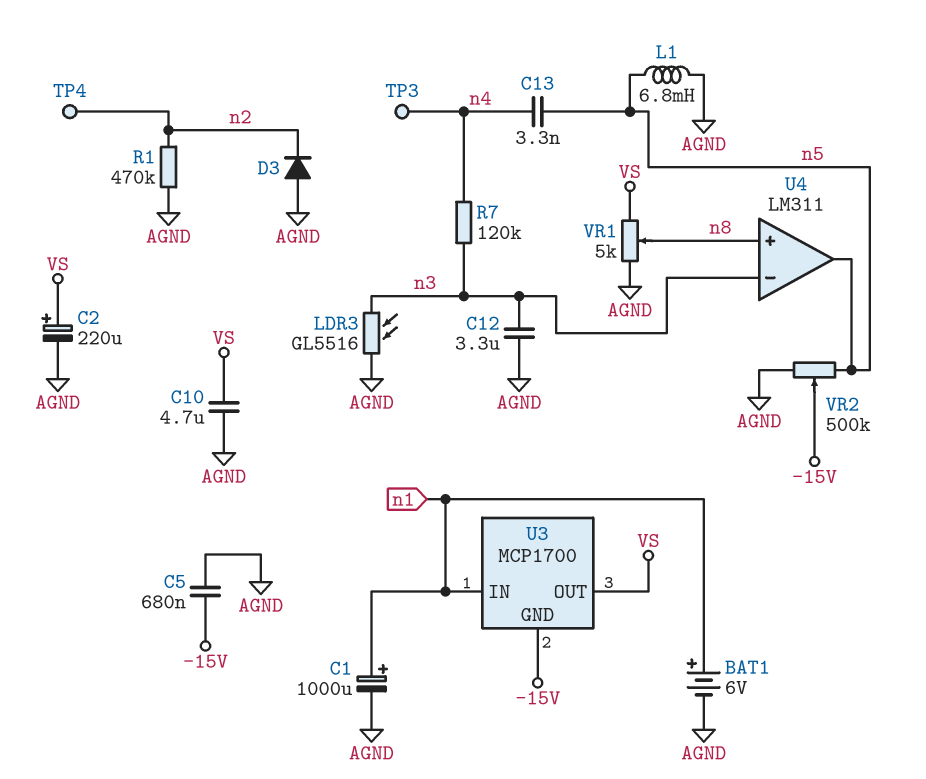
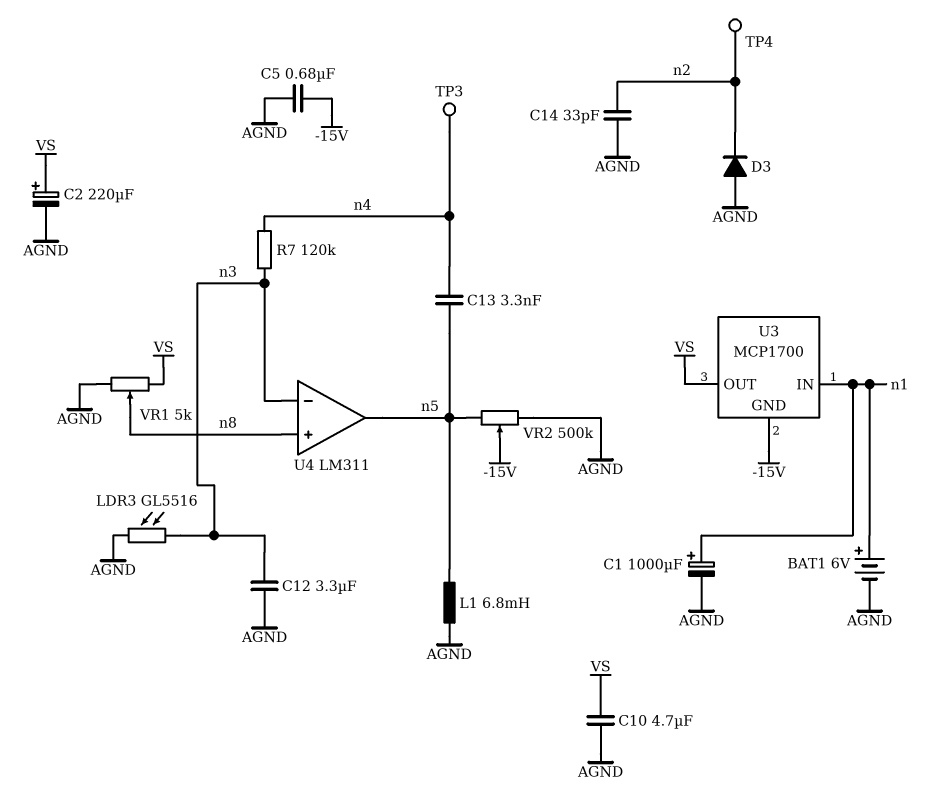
C14: none -> 33pF (AGND, n2)
R1: 470k (AGND, n2) -> none

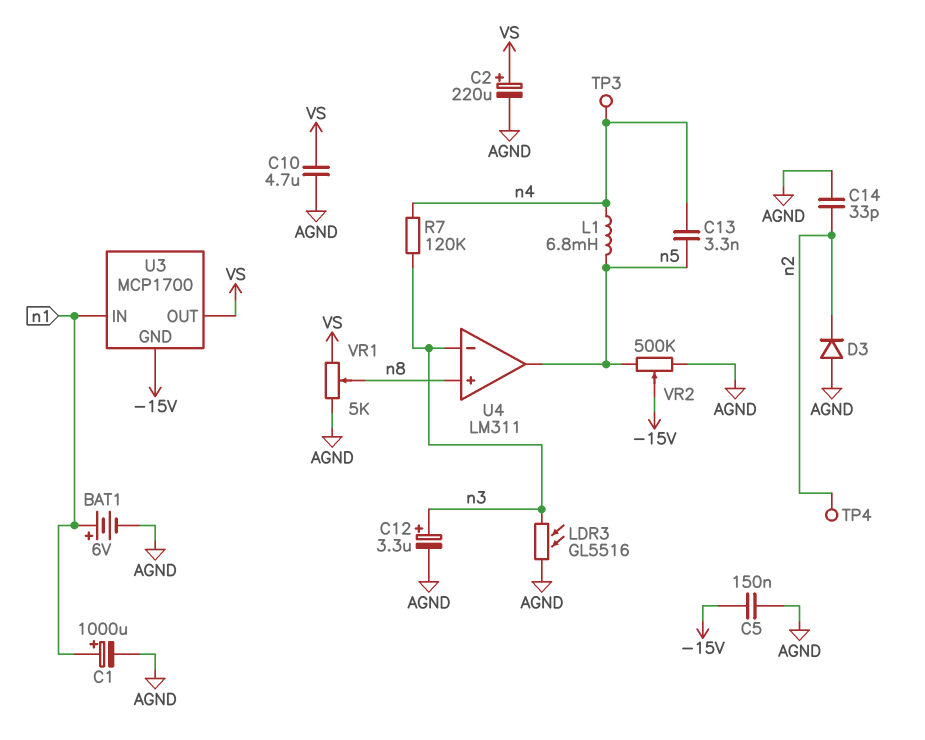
C5: 680nF (-15V, AGND) -> 150nF (-15V, AGND)
C12: 3.3uF (AGND, n3) -> 3.3uF (plus n3, minus AGND)
L1: 6.8mH (AGND, n5) -> 6.8mH (n4, n5)

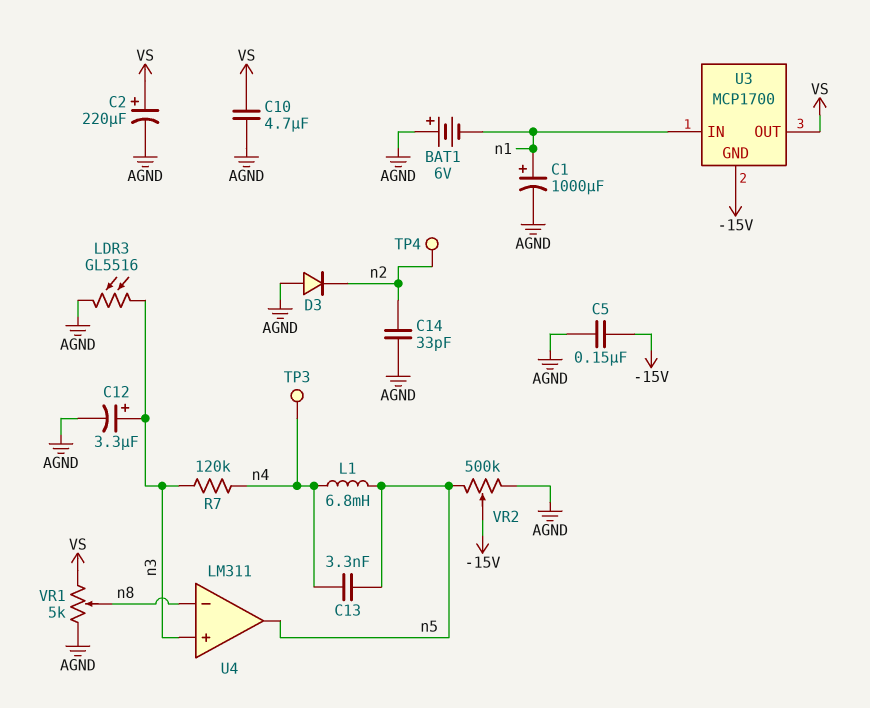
BAT1: 6V (plus n1, minus AGND) -> 6V (plus AGND, minus n1)
U4 pin in+: n8 -> n3
U4 pin in-: n3 -> n8

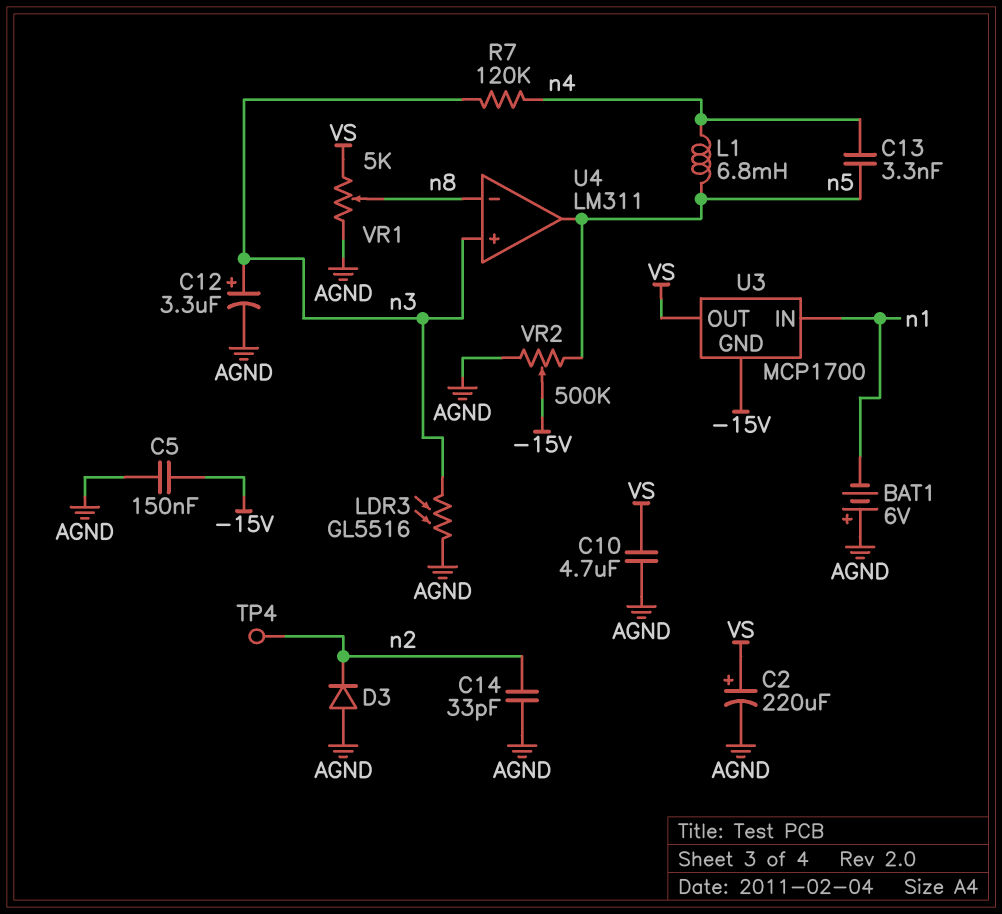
C1: 1000uF (plus n1, minus AGND) -> none
TP3: test point (n4) -> none

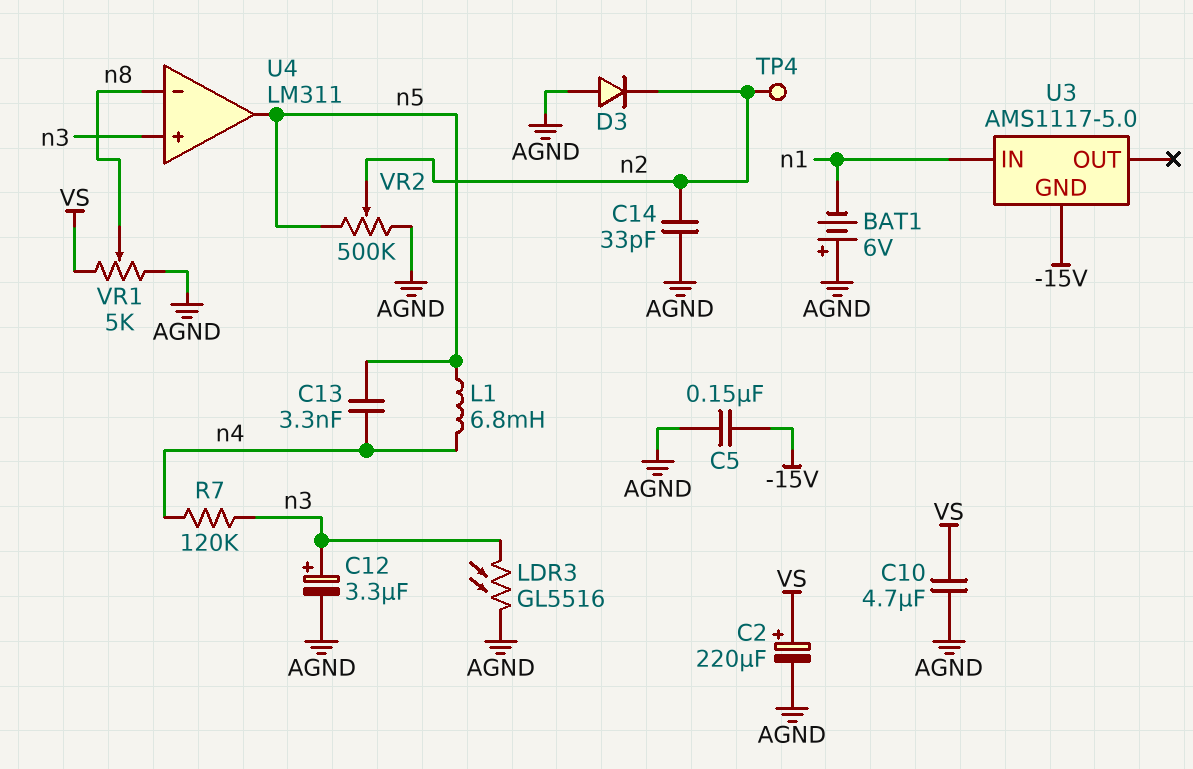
U3: MCP1700 -> AMS1117-5.0
U3 pin OUT: VS -> none
VR2: 500k (AGND, n5, wiper -15V) -> 500k (AGND, n5, wiper n2)

